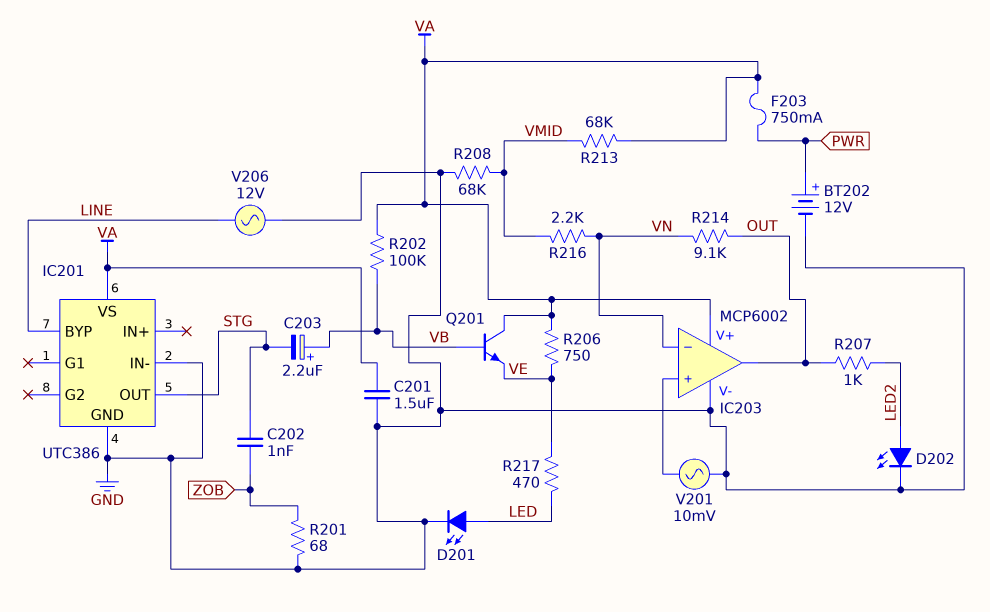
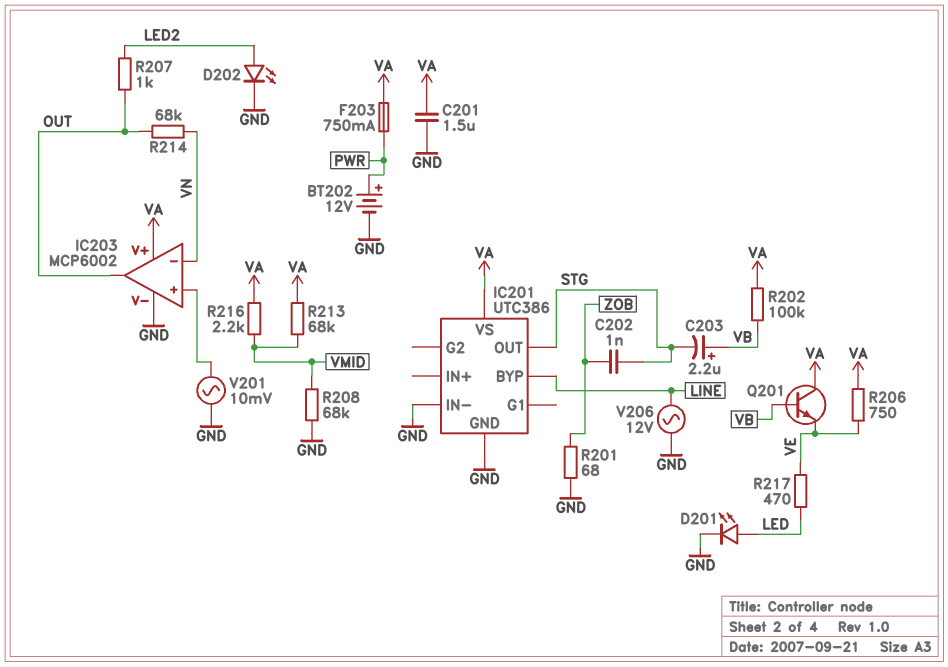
R214: 9.1k (OUT, VN) -> 68k (OUT, VN)
R216: 2.2k (VMID, VN) -> 2.2k (VA, VMID)

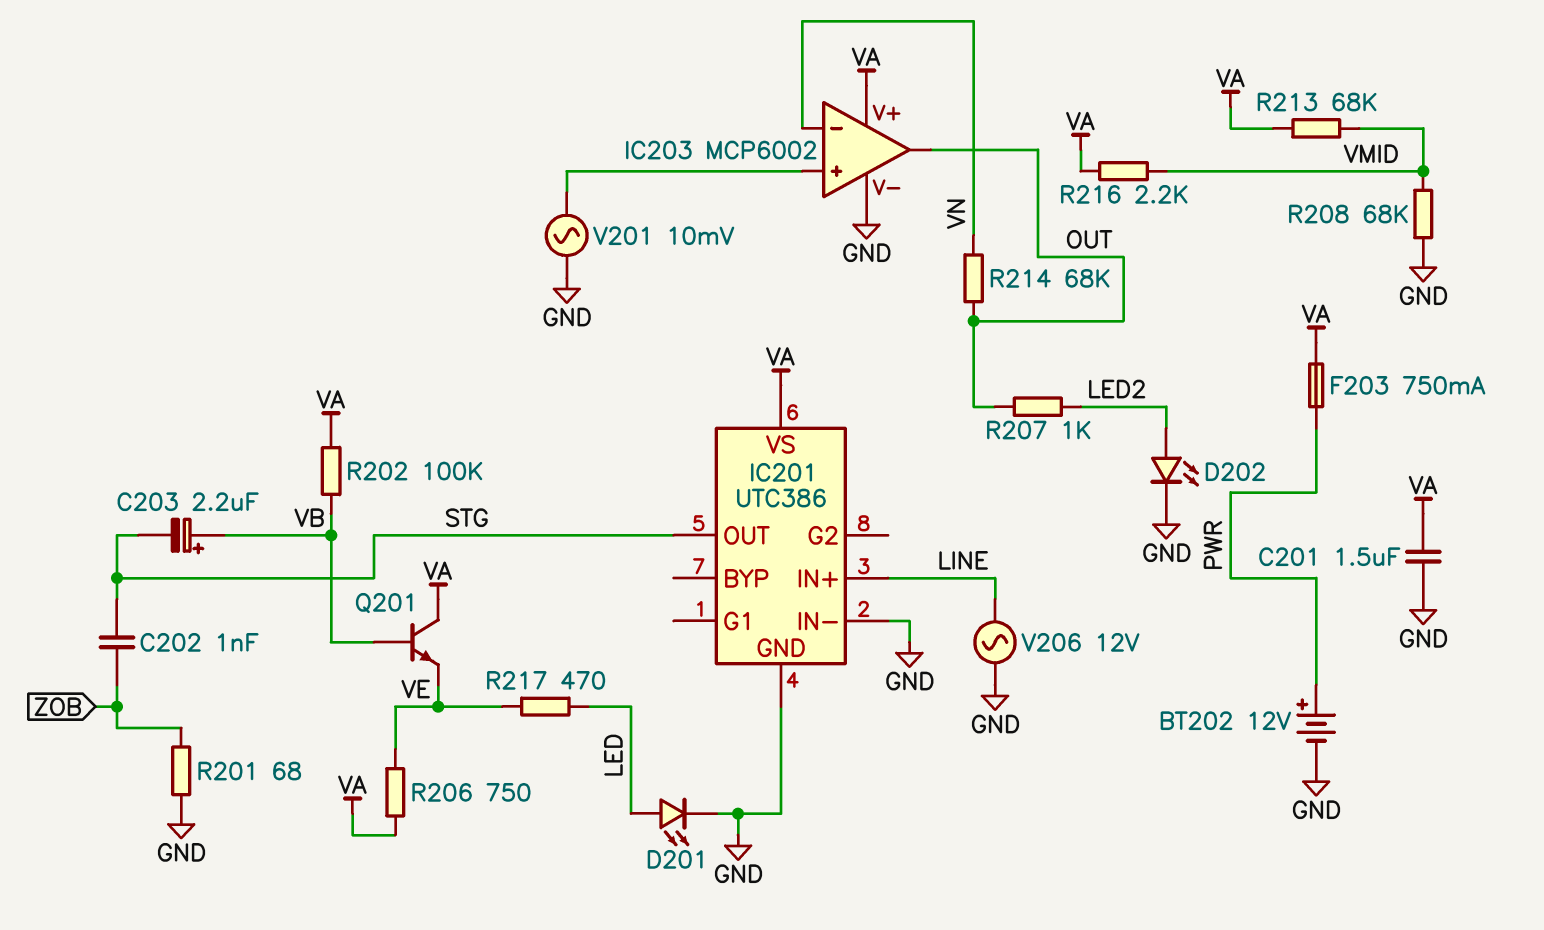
IC201 pin BYP: LINE -> none
IC201 pin IN+: none -> LINE

